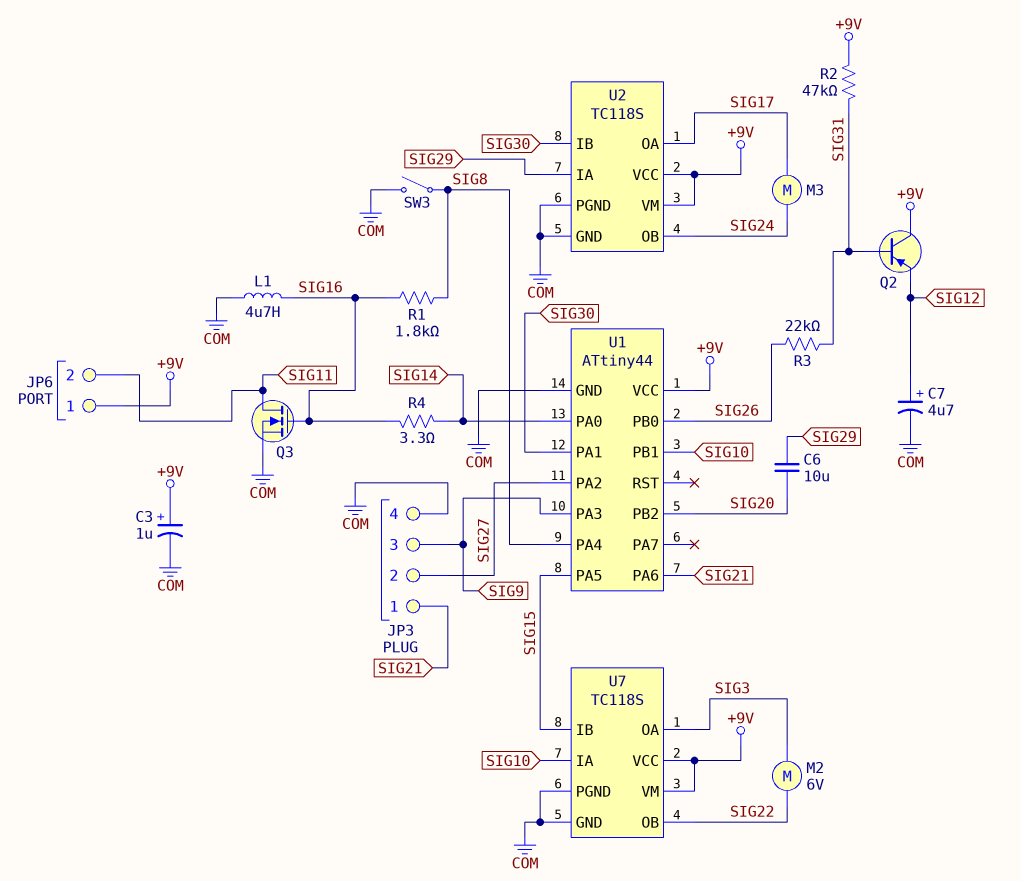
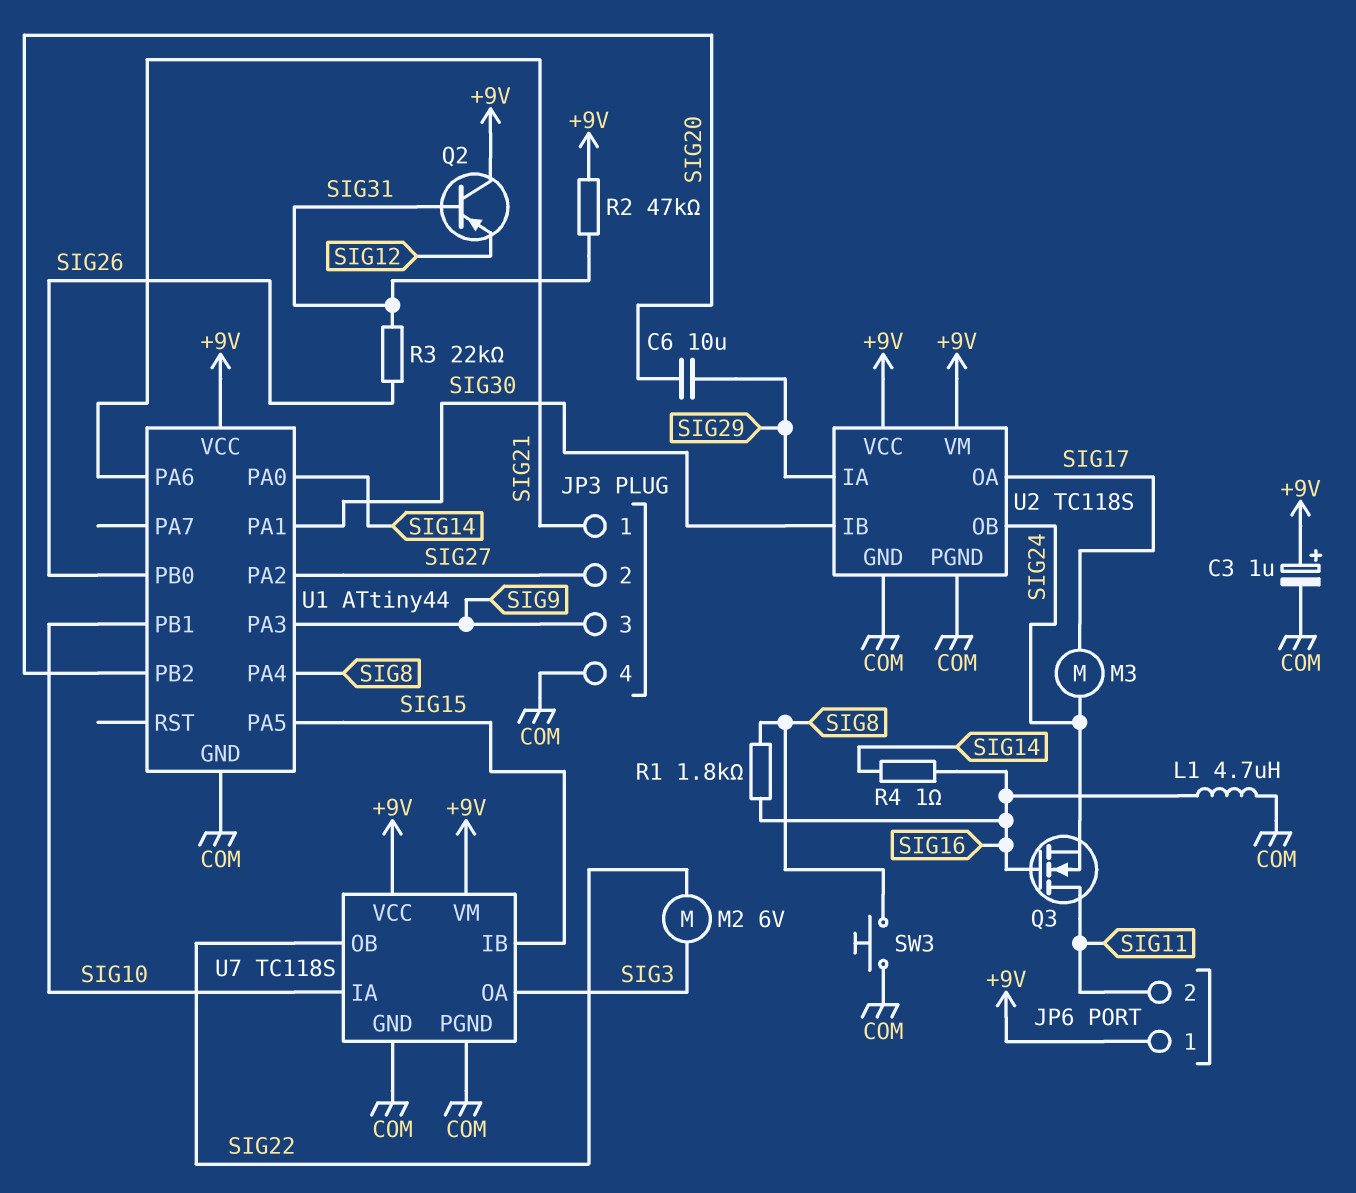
C7: 4.7uF (plus SIG12, minus COM) -> none
Q3: NMOS (G SIG16, D SIG11, S COM) -> NMOS (G SIG16, D SIG11, S SIG24)
R4: 3.3 (SIG14, SIG16) -> 1 (SIG14, SIG16)
SW3: switch (COM, SIG8) -> button (COM, SIG8)

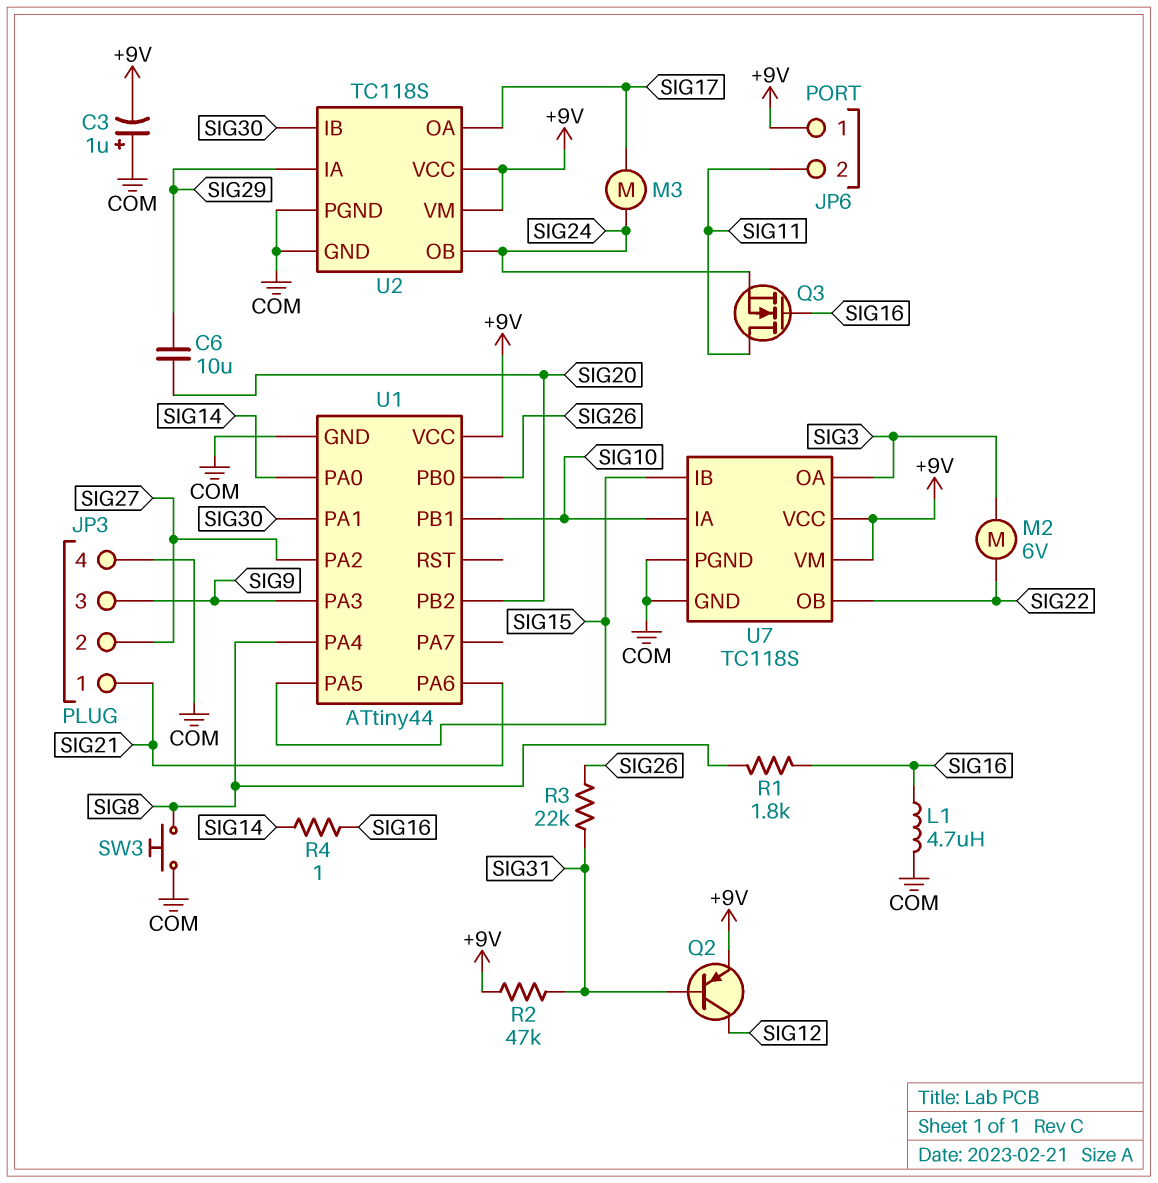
C3: 1uF (plus +9V, minus COM) -> 1uF (plus COM, minus +9V)
Q2: PNP (B SIG31, C +9V, E SIG12) -> PNP (B SIG31, C SIG12, E +9V)

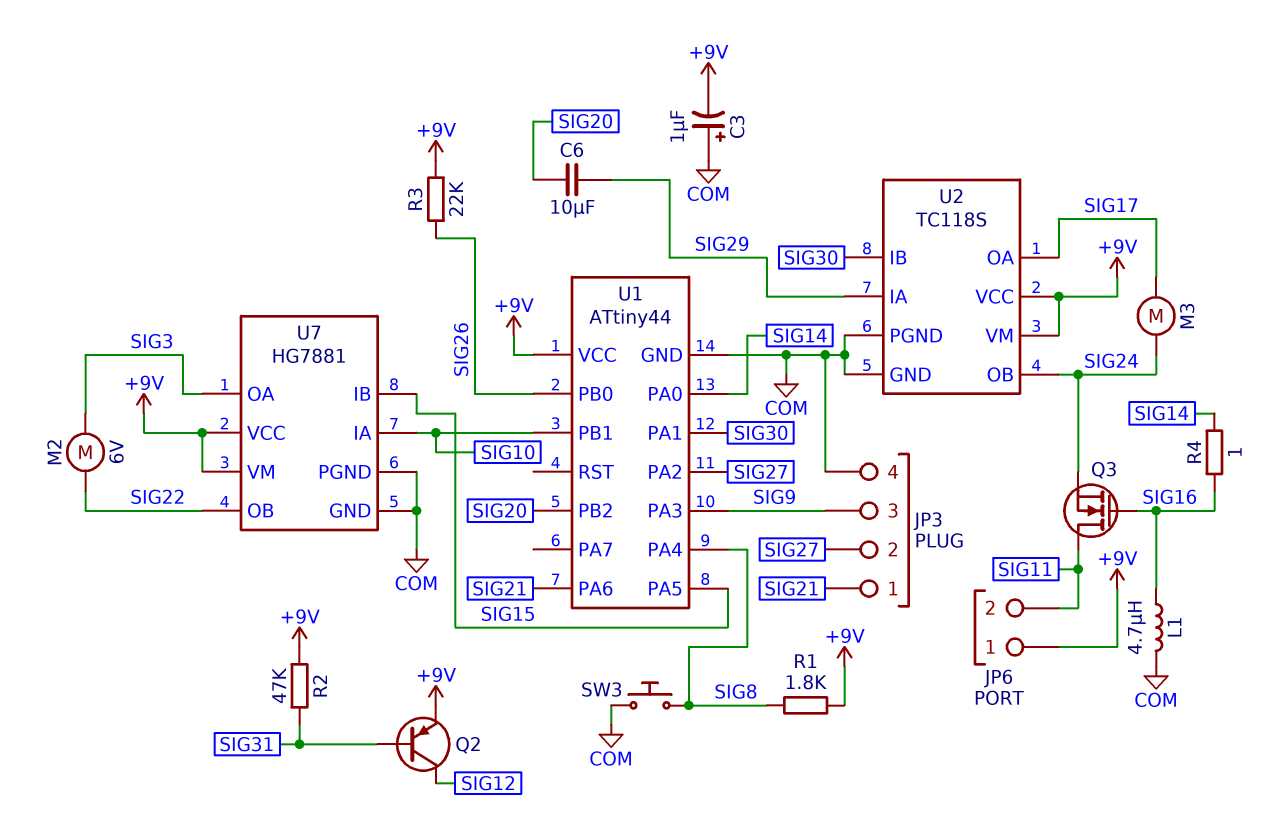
R1: 1.8k (SIG8, SIG16) -> 1.8k (+9V, SIG8)
R3: 22k (SIG26, SIG31) -> 22k (+9V, SIG26)
U7: TC118S -> HG7881

